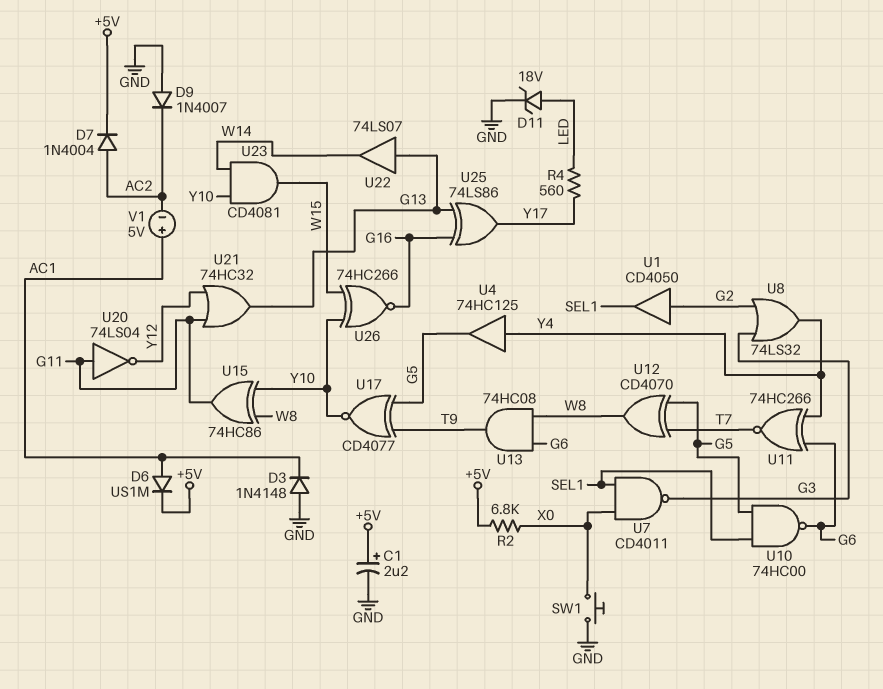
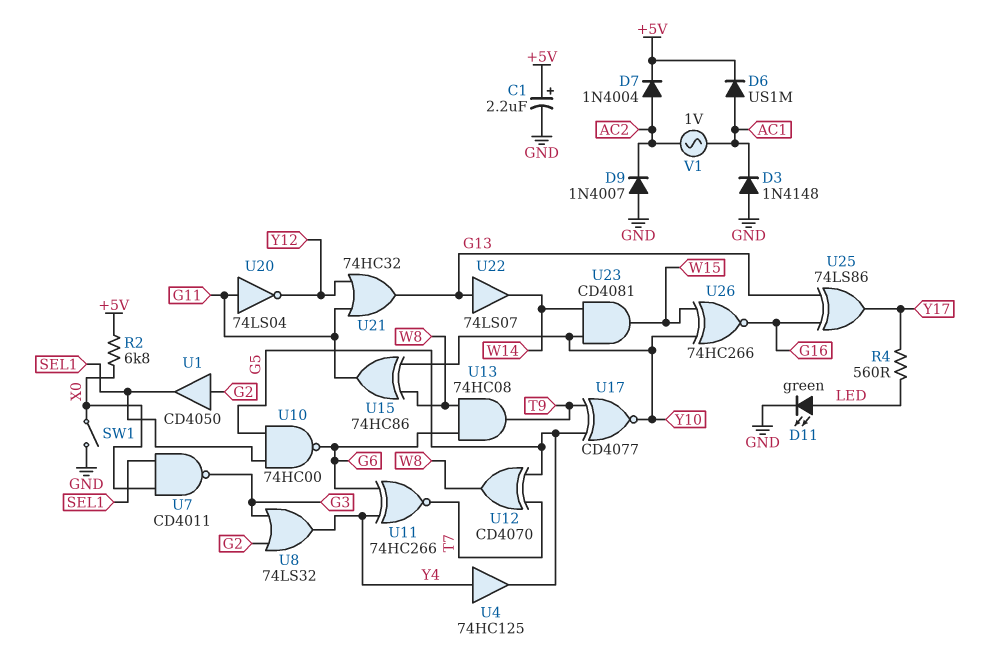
D11: zener 18V (A LED, K GND) -> LED green (A LED, K GND)
SW1: button (GND, X0) -> switch (GND, X0)
V1: 5V (plus AC1, minus AC2) -> AC 1V (AC1, AC2)

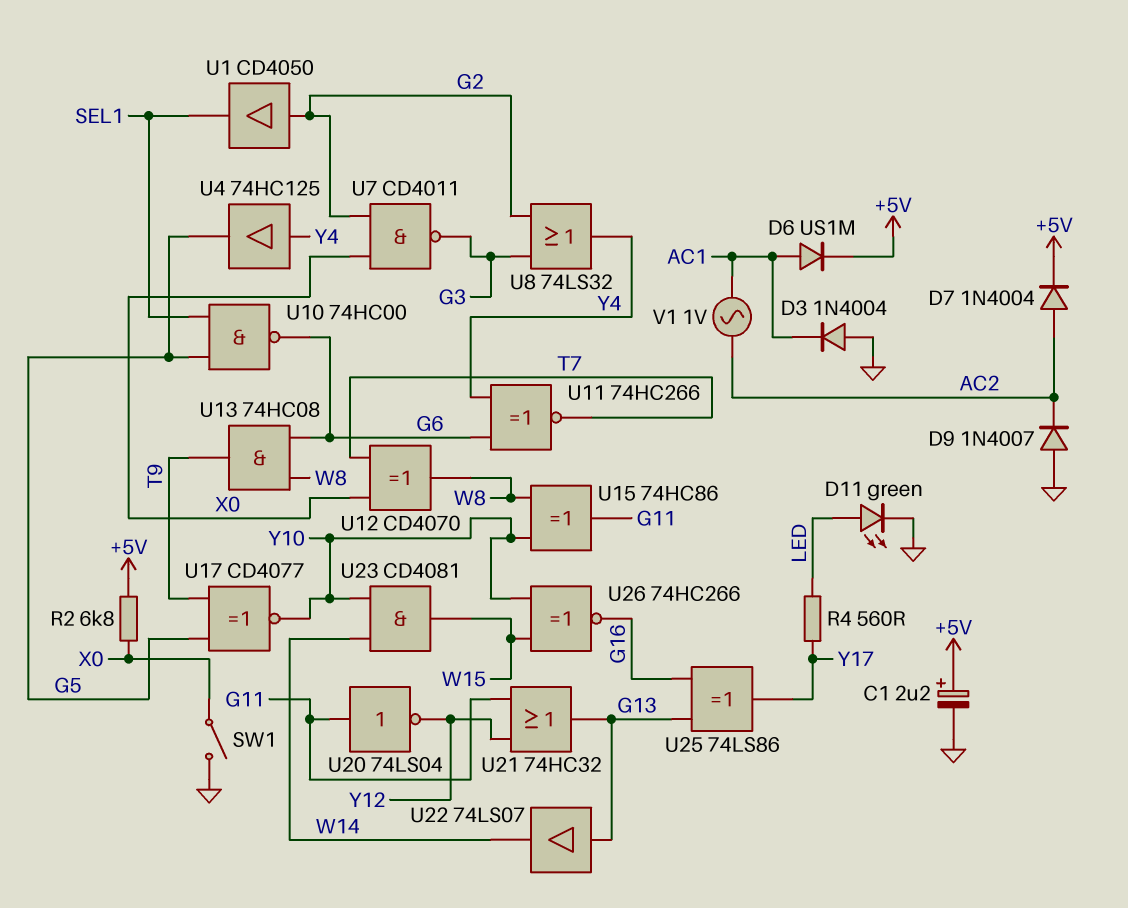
D3: diode 1N4148 (A GND, K AC1) -> diode 1N4004 (A GND, K AC1)
U7: NAND CD4011 (in SEL1, in X0, out G3) -> NAND CD4011 (in G2, in X0, out G3)
U12: XOR CD4070 (in G5, in T7, out W8) -> XOR CD4070 (in T7, in X0, out W8)

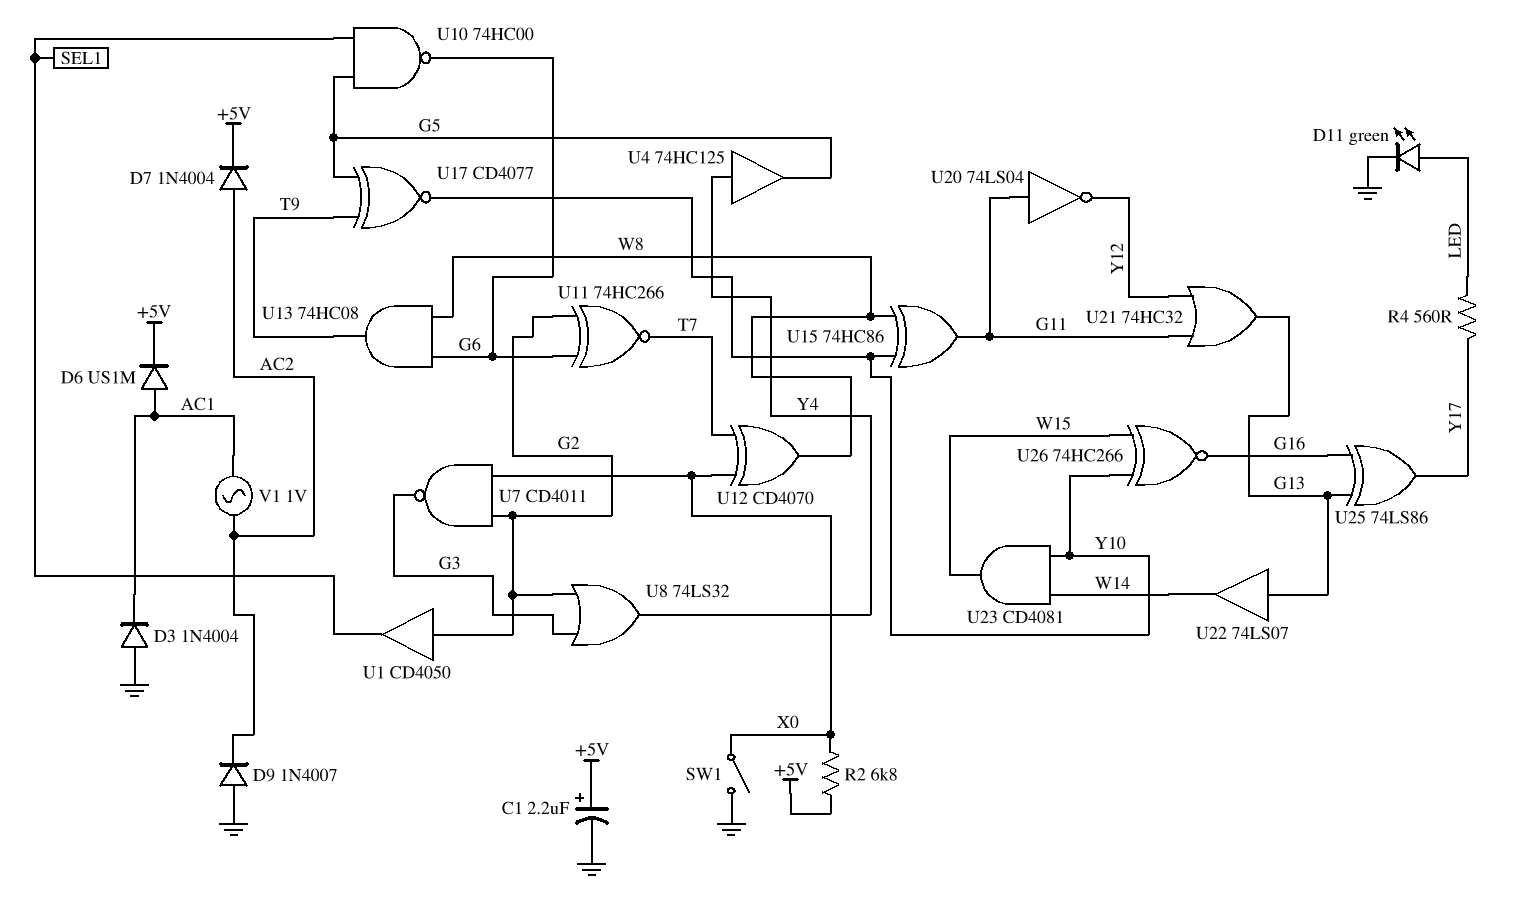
U11: XNOR 74HC266 (in G6, in Y4, out T7) -> XNOR 74HC266 (in G2, in G6, out T7)

